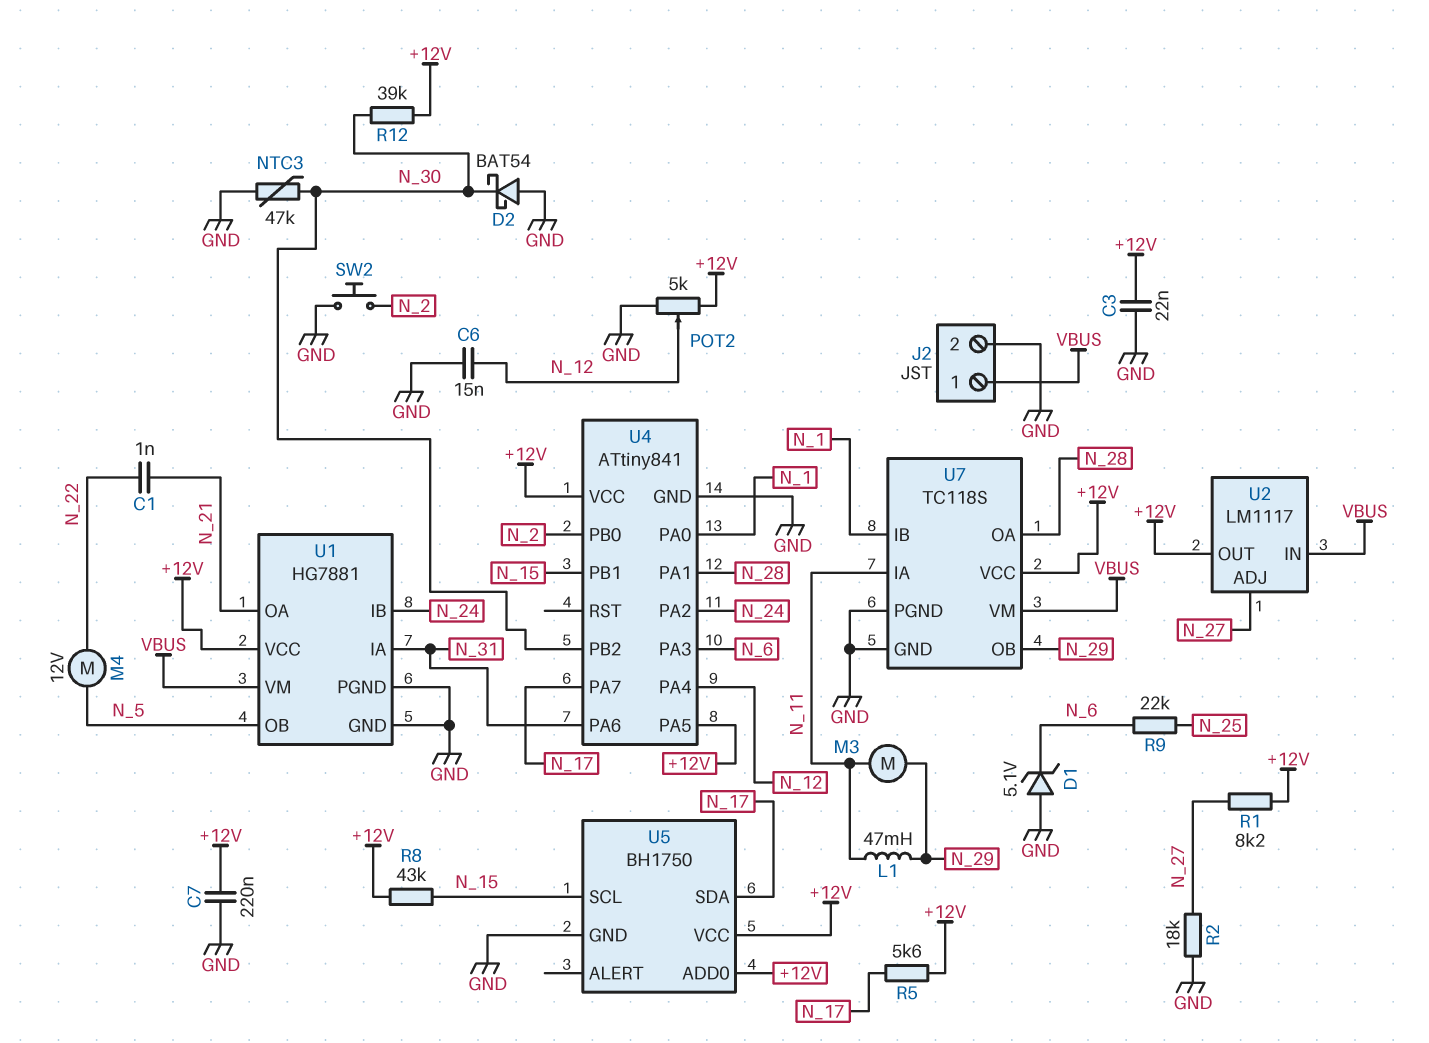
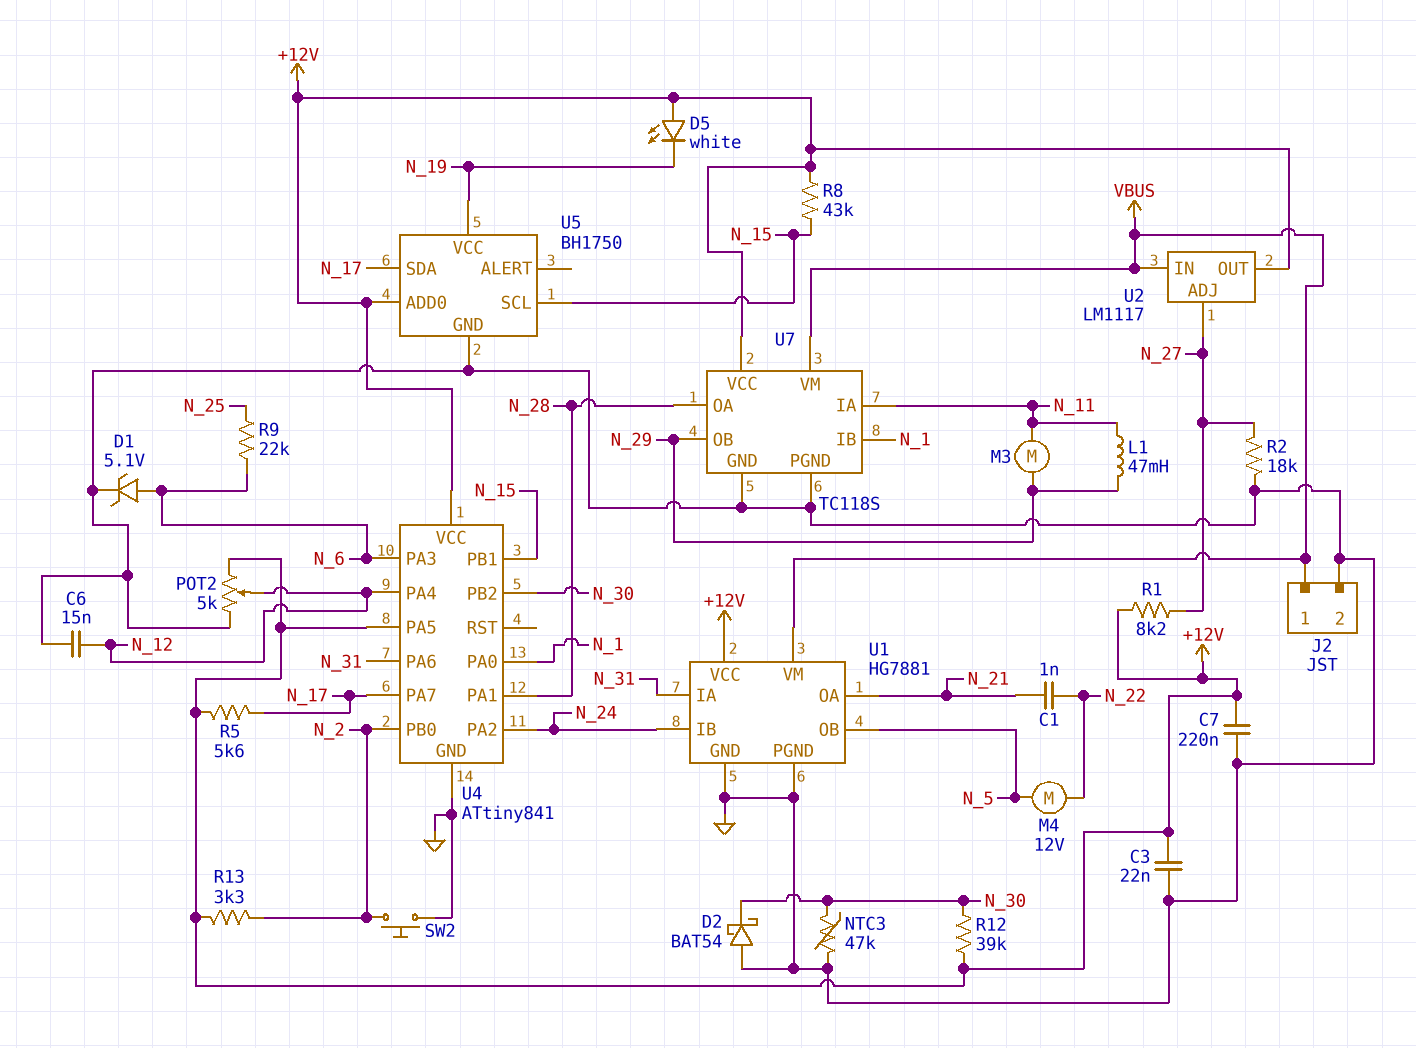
D1: zener 5.1V (A GND, K N_6) -> zener 5.1V (A N_6, K GND)
D5: none -> LED white (A +12V, K N_19)
R13: none -> 3.3k (+12V, N_2)
U5 pin VCC: +12V -> N_19

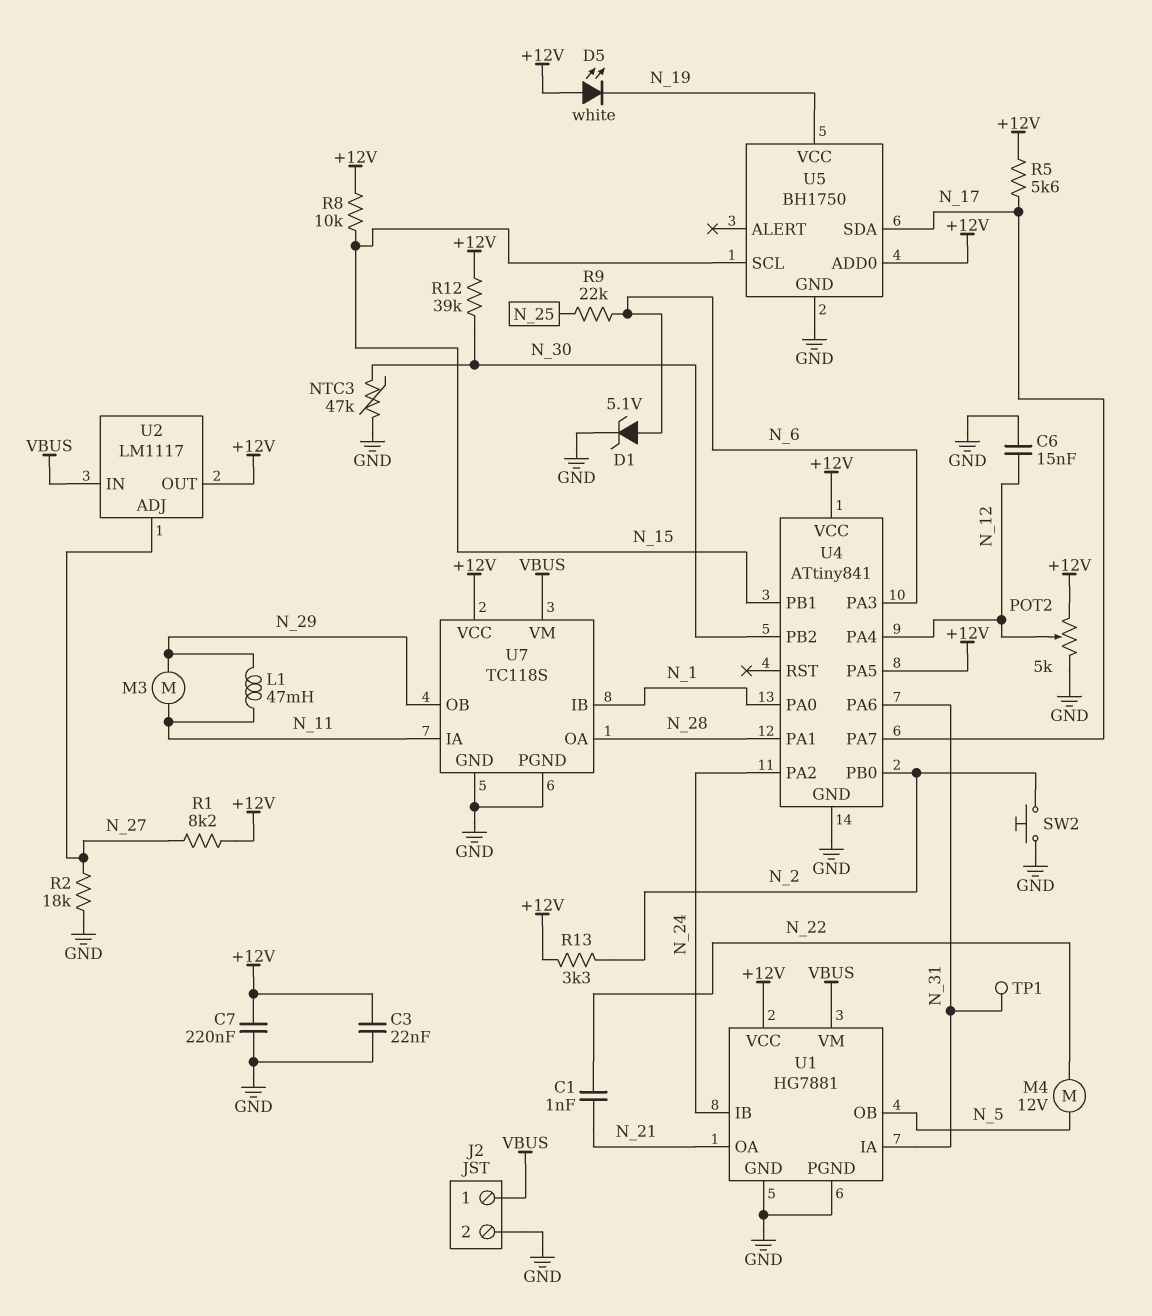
D2: schottky BAT54 (A GND, K N_30) -> none
R8: 43k (+12V, N_15) -> 10k (+12V, N_15)
TP1: none -> test point (N_31)

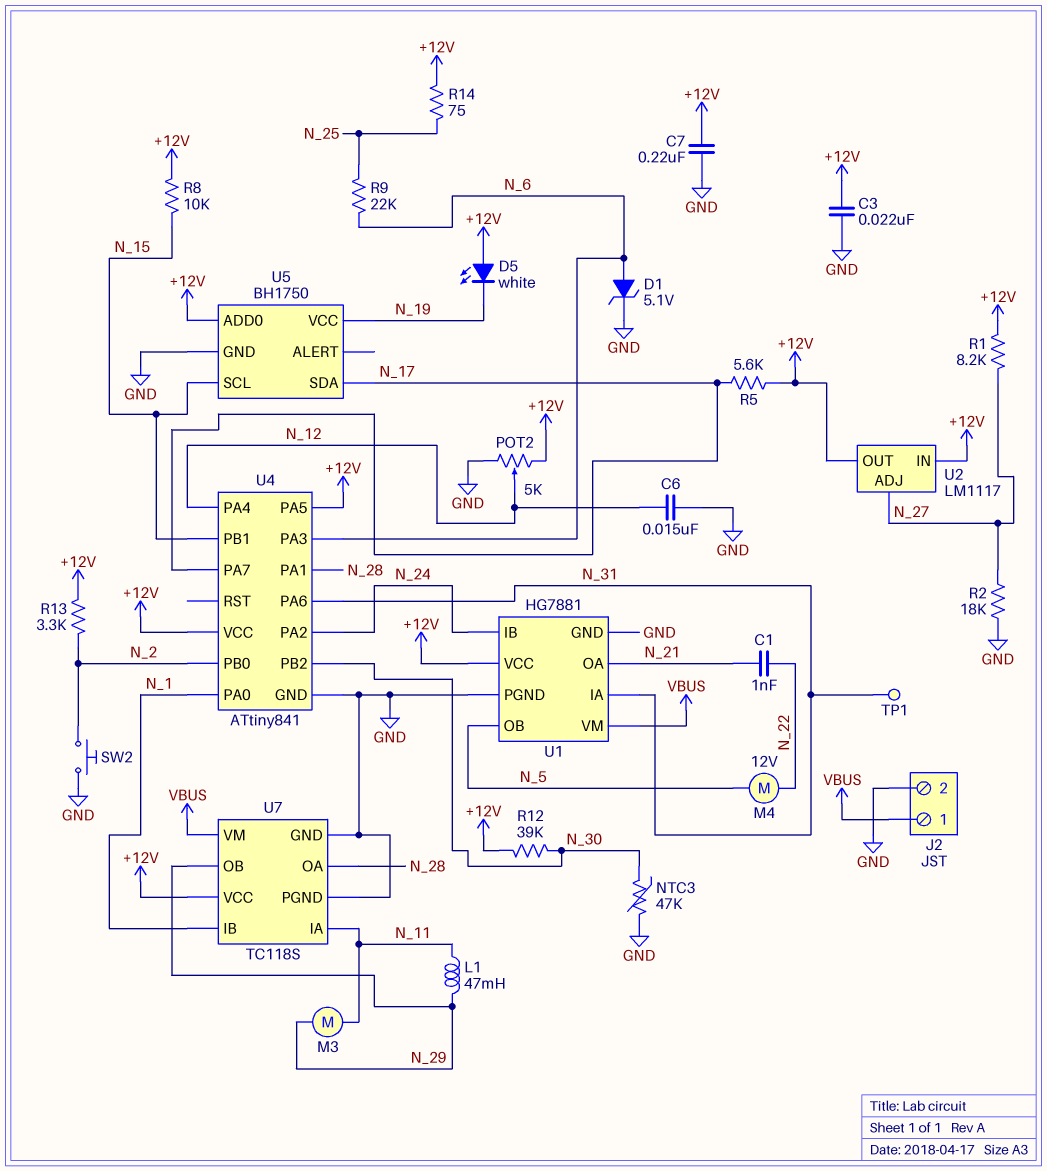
R14: none -> 75 (+12V, N_25)
U2 pin IN: VBUS -> +12V

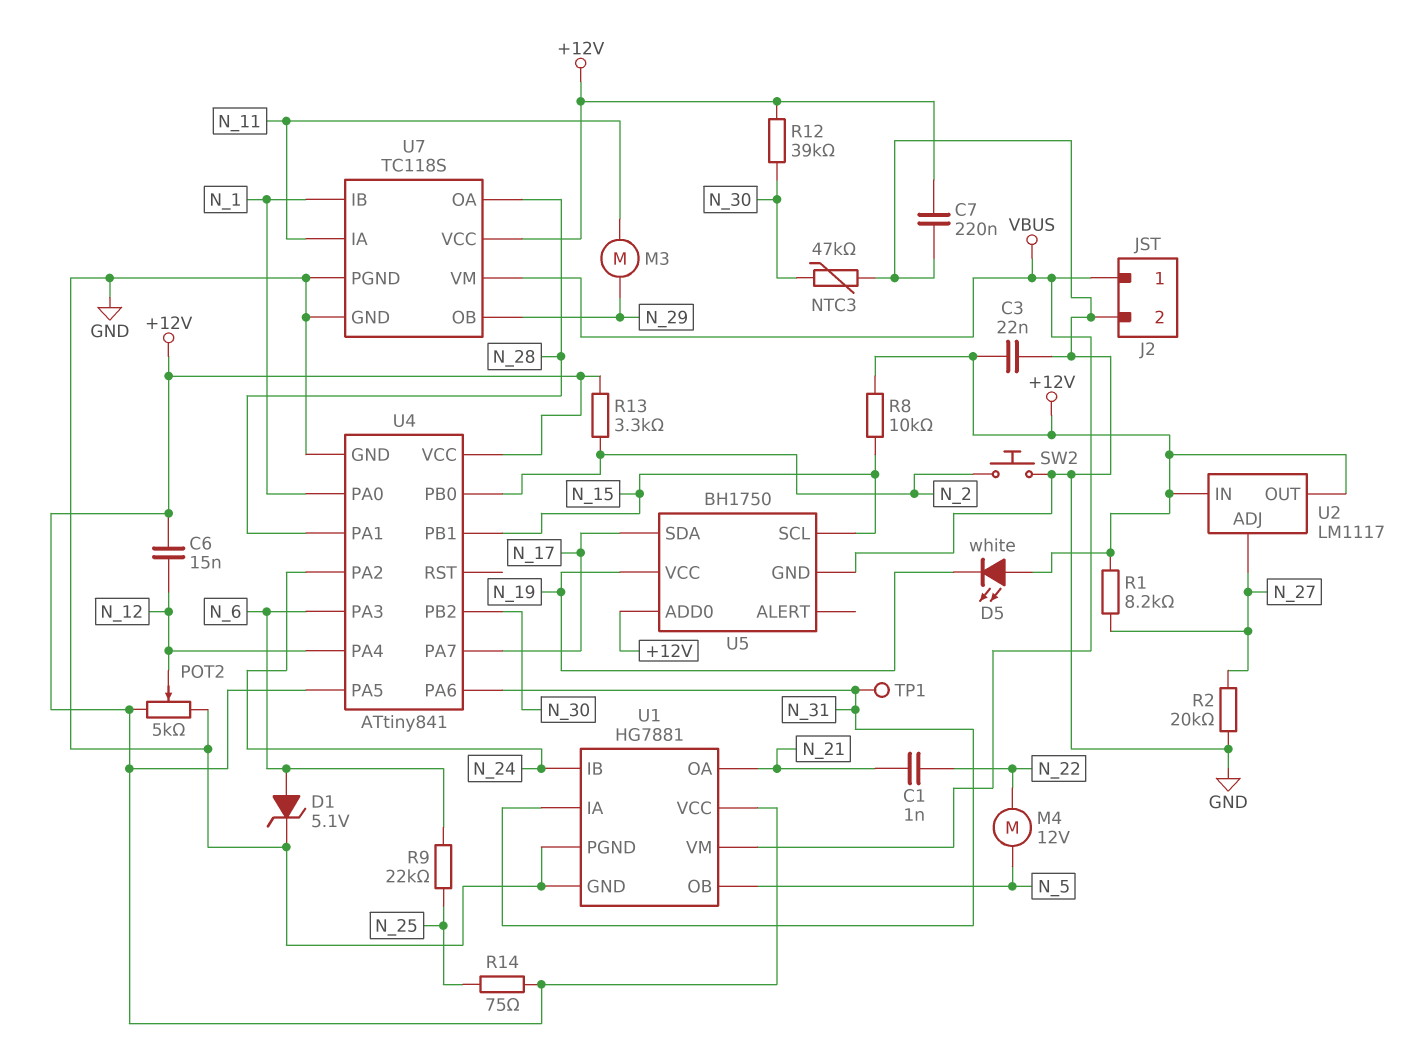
C6: 15nF (GND, N_12) -> 15nF (+12V, N_12)
L1: 47mH (N_11, N_29) -> none
R2: 18k (GND, N_27) -> 20k (GND, N_27)
R5: 5.6k (+12V, N_17) -> none

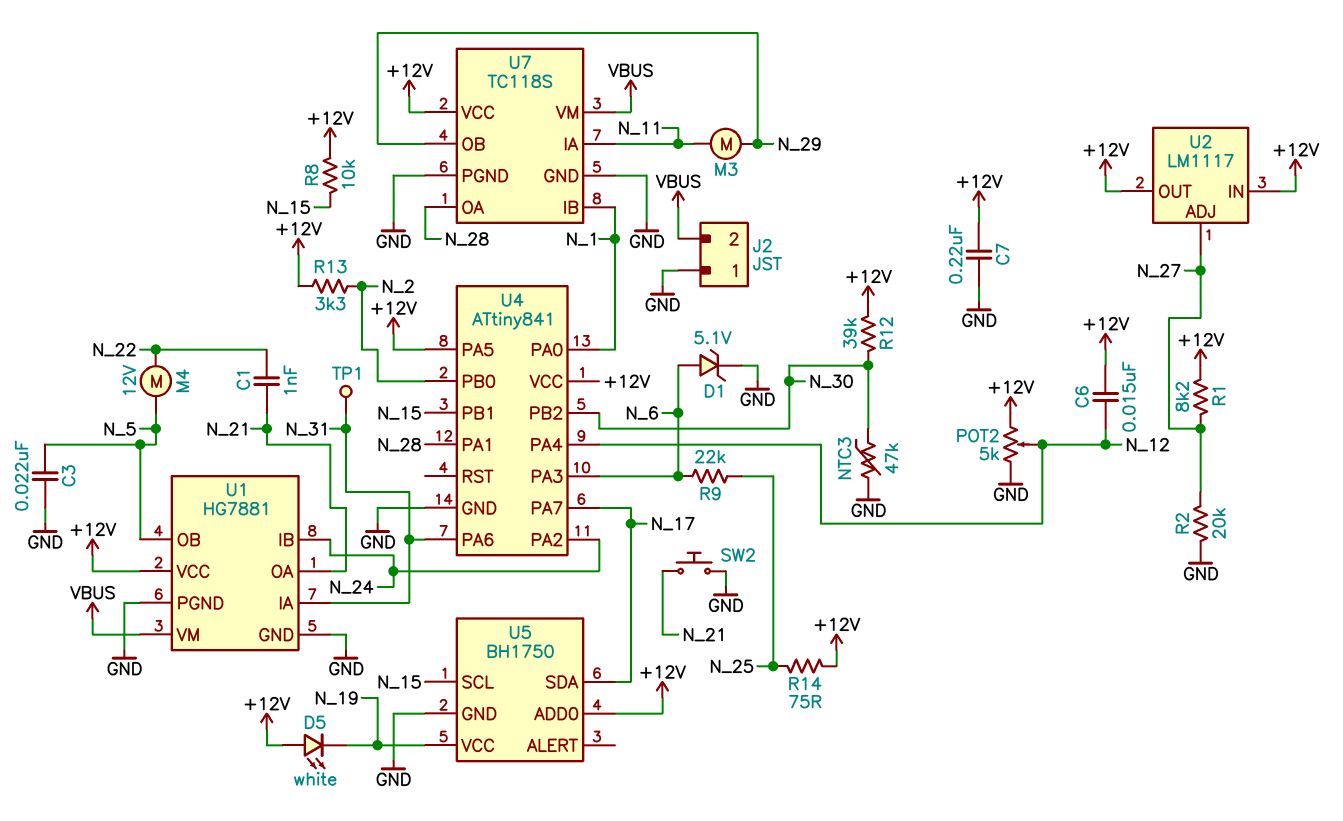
C3: 22nF (+12V, GND) -> 22nF (GND, N_5)
J2 pin 1: VBUS -> GND
J2 pin 2: GND -> VBUS
SW2: button (GND, N_2) -> button (GND, N_21)

